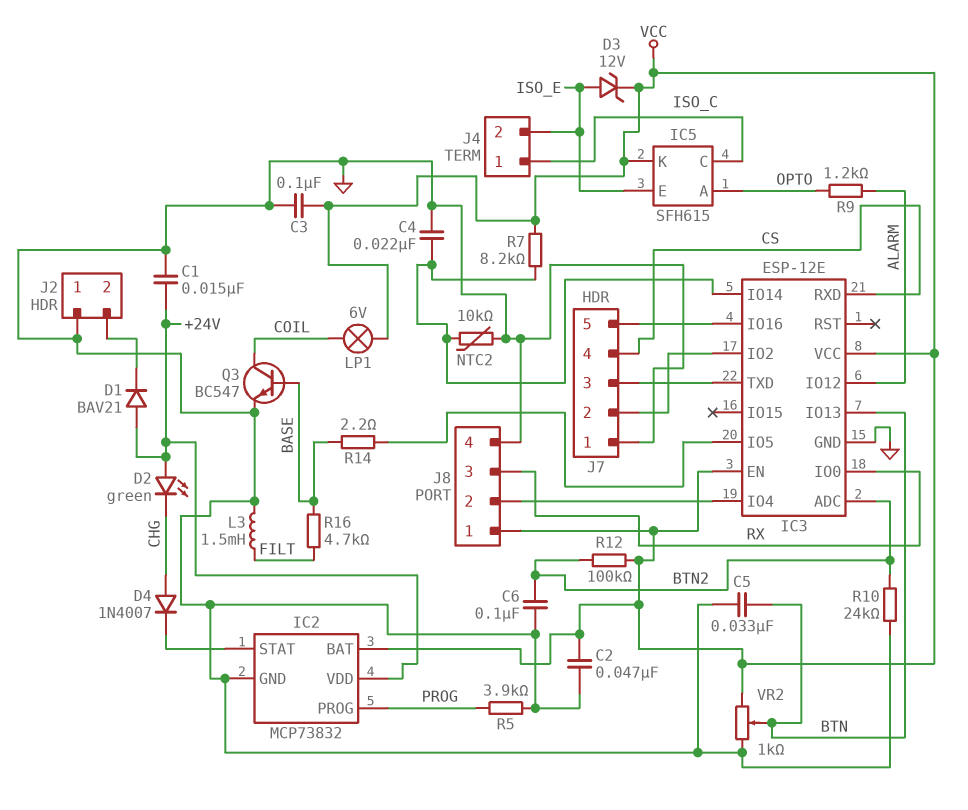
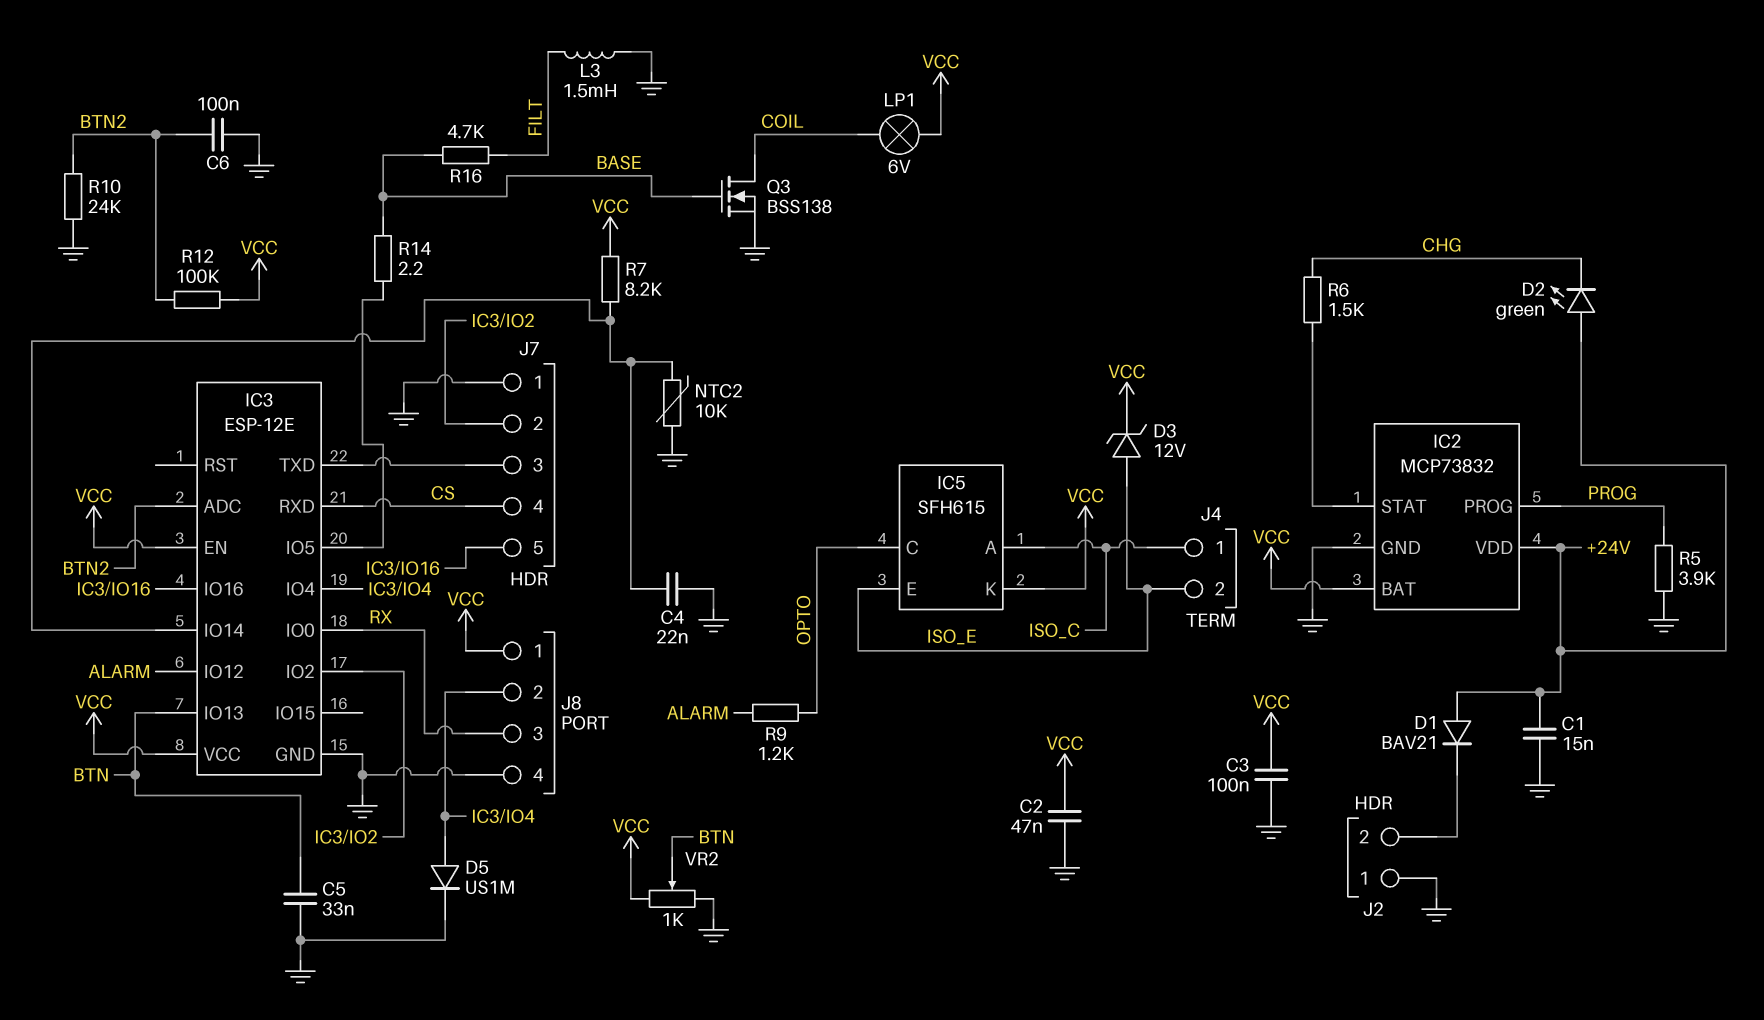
D4: diode 1N4007 (A CHG, K IC2/STAT) -> none
D5: none -> diode US1M (A IC3/IO4, K GND)
IC5 pin A: OPTO -> ISO_C
IC5 pin C: ISO_C -> OPTO
Q3: NPN BC547 (B BASE, C COIL, E GND) -> NMOS BSS138 (G BASE, D COIL, S GND)
R6: none -> 1.5k (CHG, IC2/STAT)

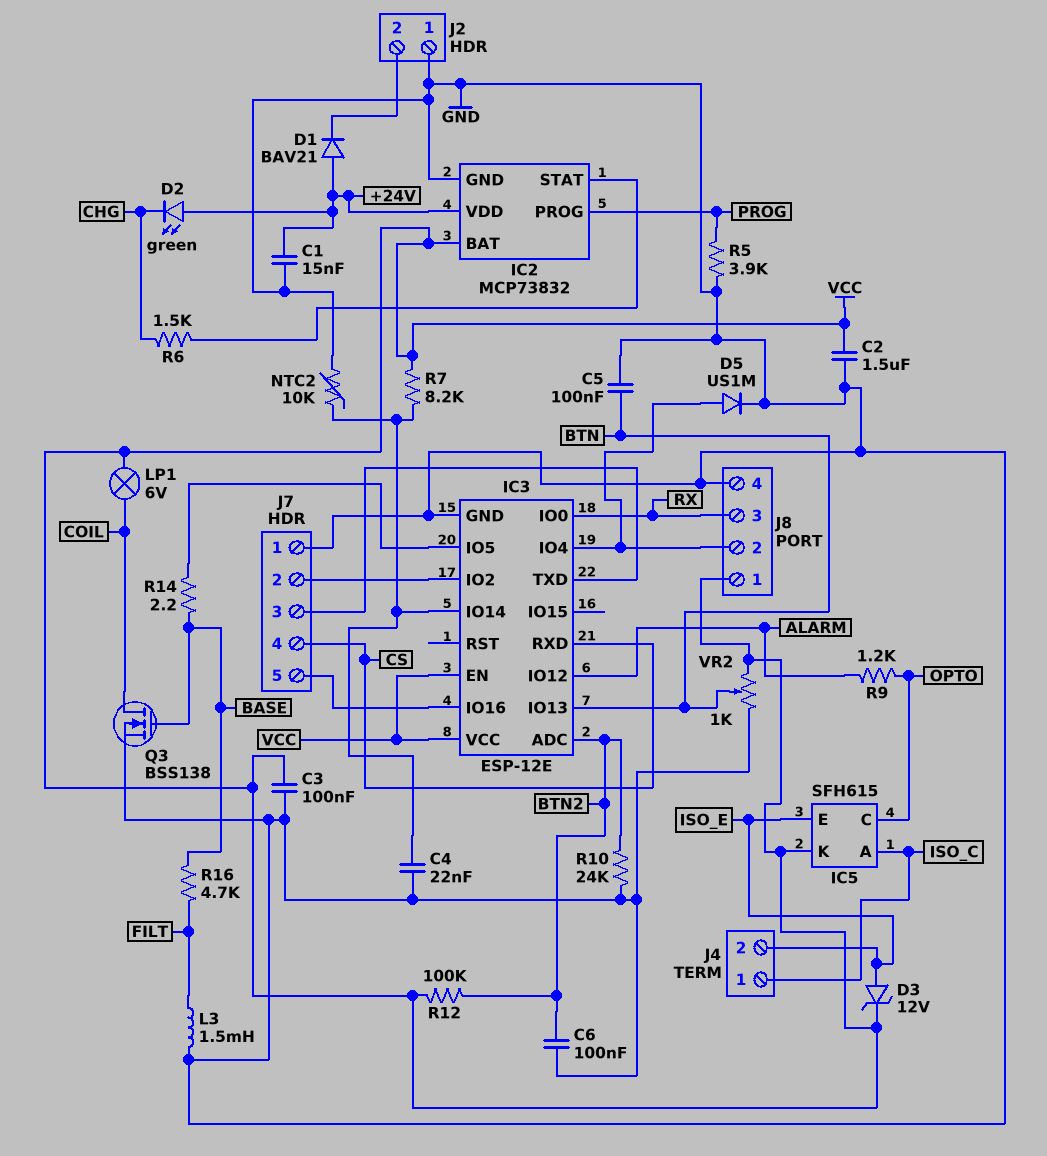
C2: 47nF (GND, VCC) -> 1.5uF (GND, VCC)
C5: 33nF (BTN, GND) -> 100nF (BTN, GND)

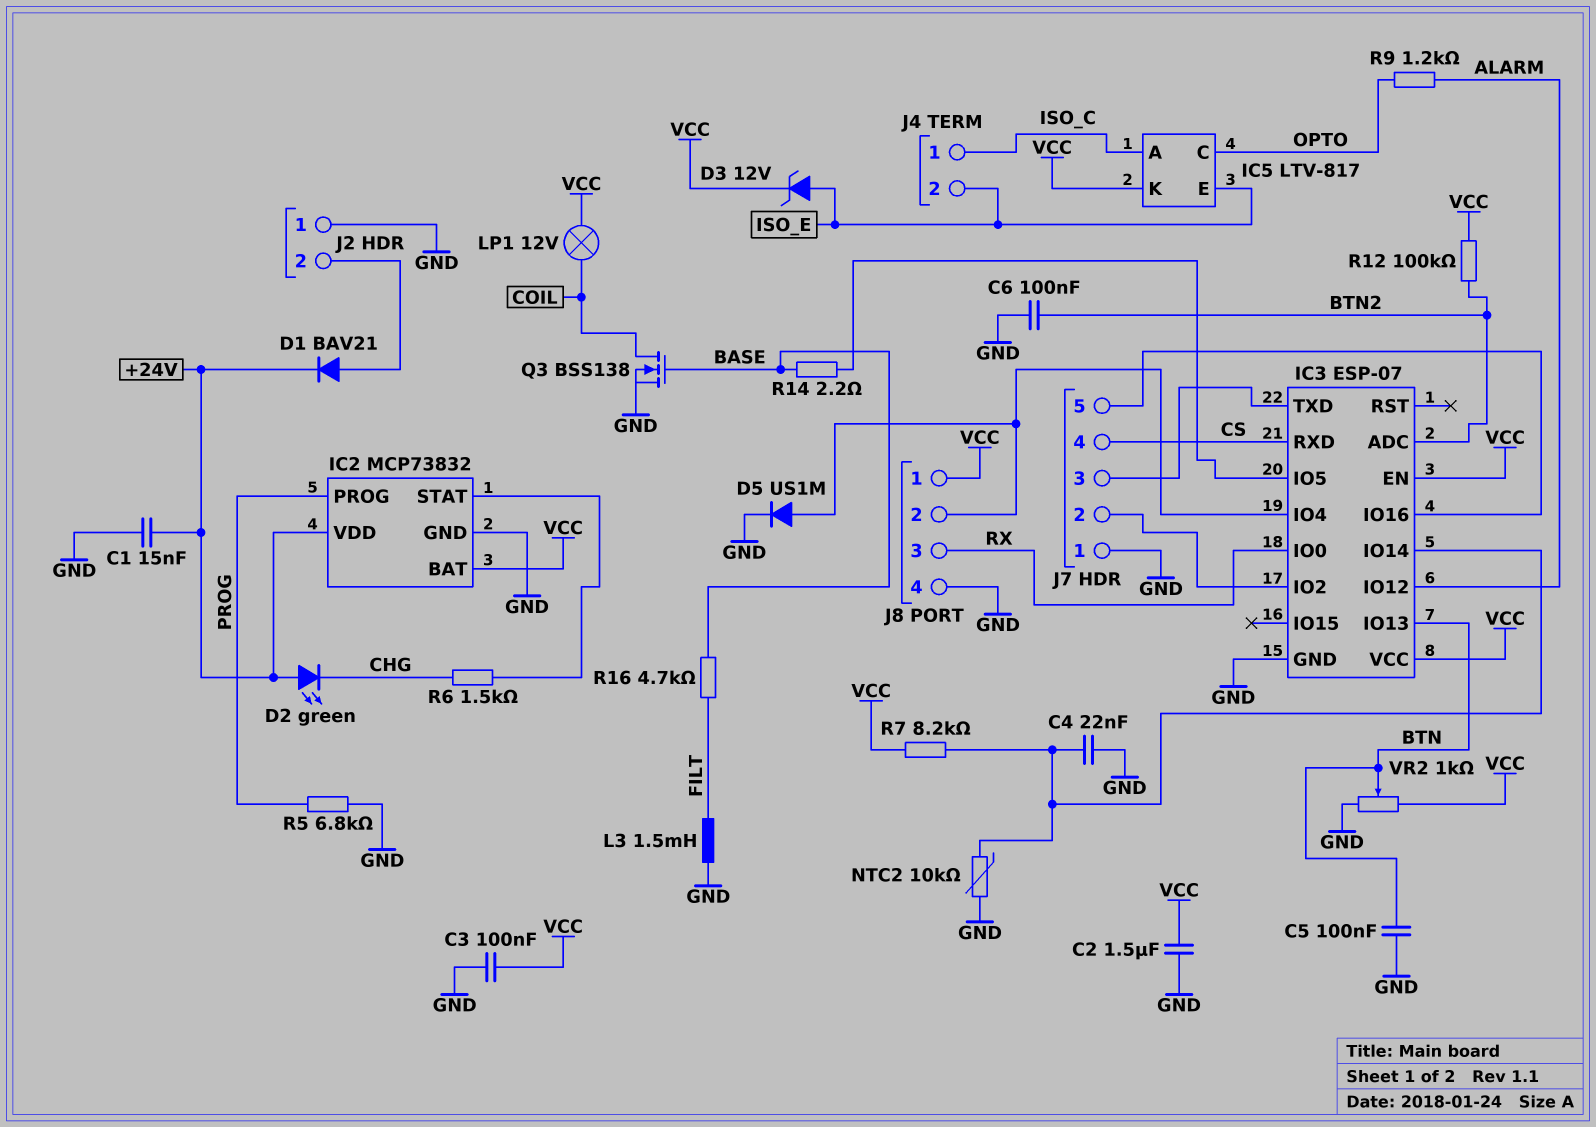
D1: diode BAV21 (A +24V, K J2/2) -> diode BAV21 (A J2/2, K +24V)
IC3: ESP-12E -> ESP-07
IC5: SFH615 -> LTV-817
LP1: lamp 6V (COIL, VCC) -> lamp 12V (COIL, VCC)
R5: 3.9k (GND, PROG) -> 6.8k (GND, PROG)
R10: 24k (BTN2, GND) -> none

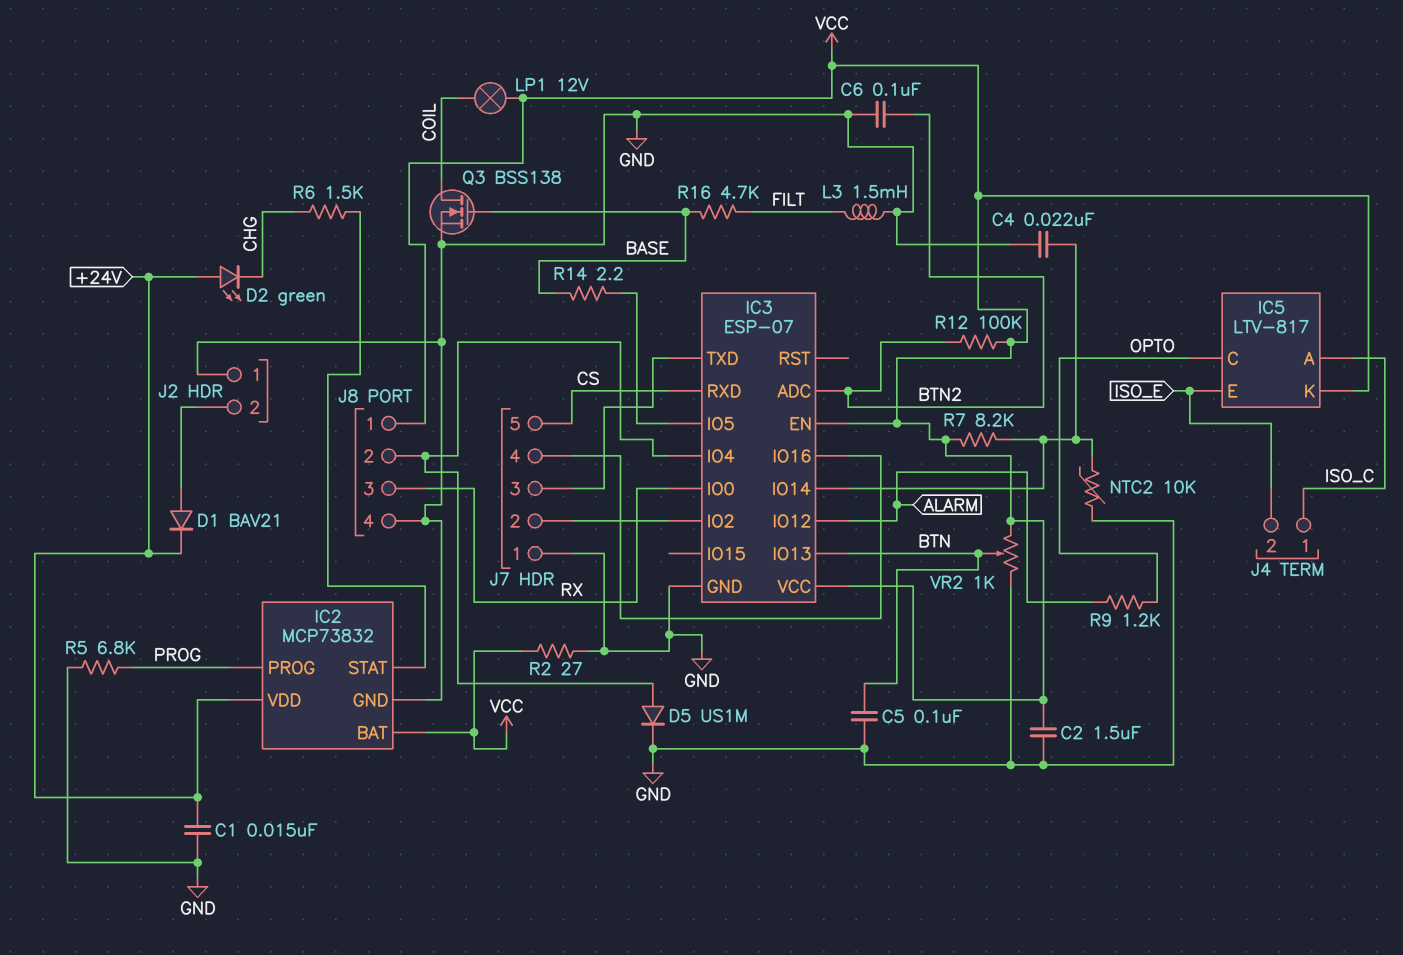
C3: 100nF (GND, VCC) -> none
D3: zener 12V (A ISO_E, K VCC) -> none
J7 pin 4: CS -> IC3/IO16
J7 pin 5: IC3/IO16 -> CS
R2: none -> 27 (GND, VCC)

